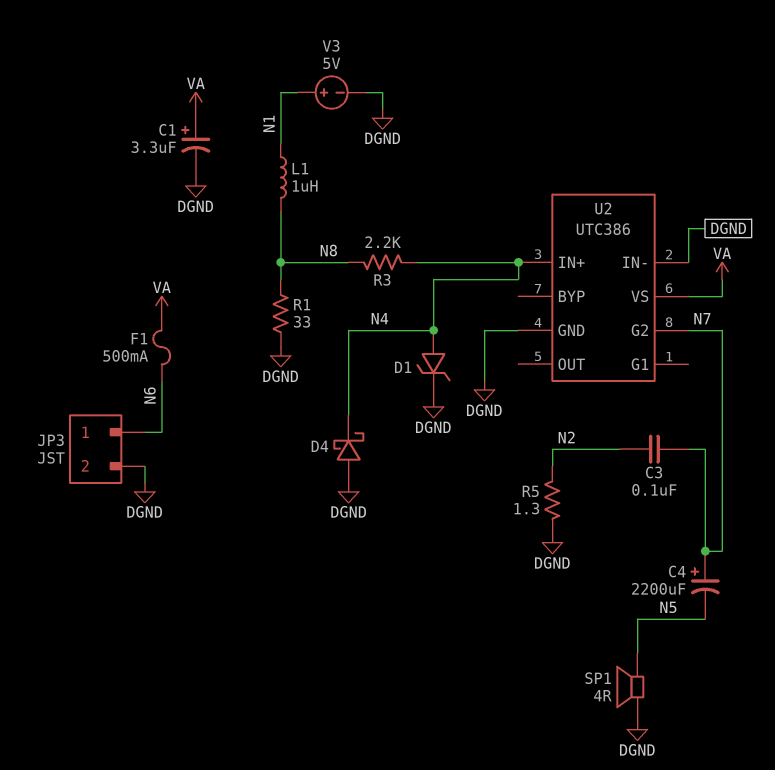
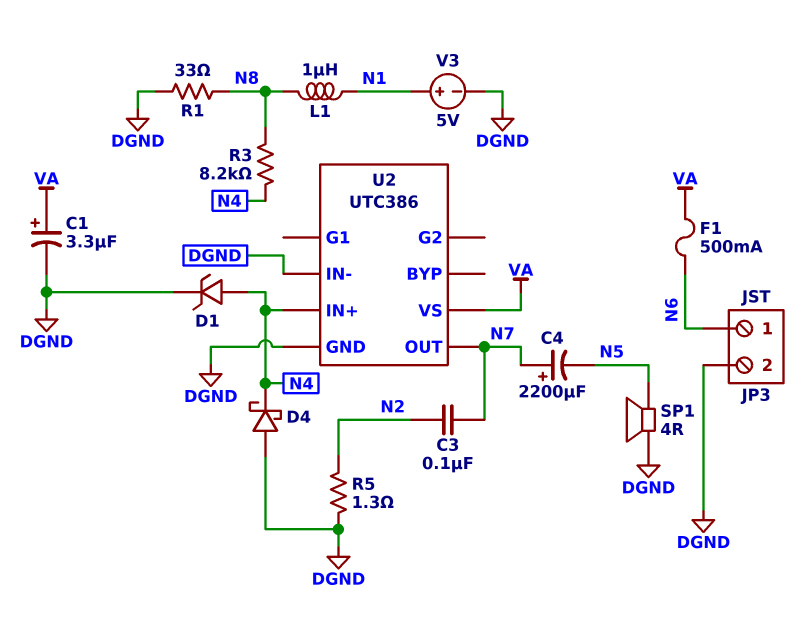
R3: 2.2k (N4, N8) -> 8.2k (N4, N8)
U2 pin G2: N7 -> none
U2 pin OUT: none -> N7

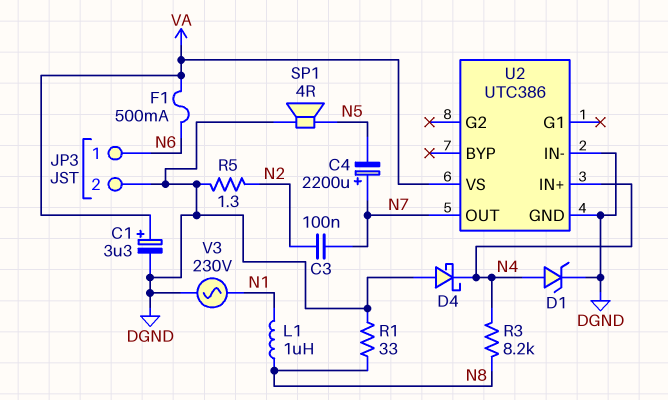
V3: 5V (plus N1, minus DGND) -> AC 230V (DGND, N1)

